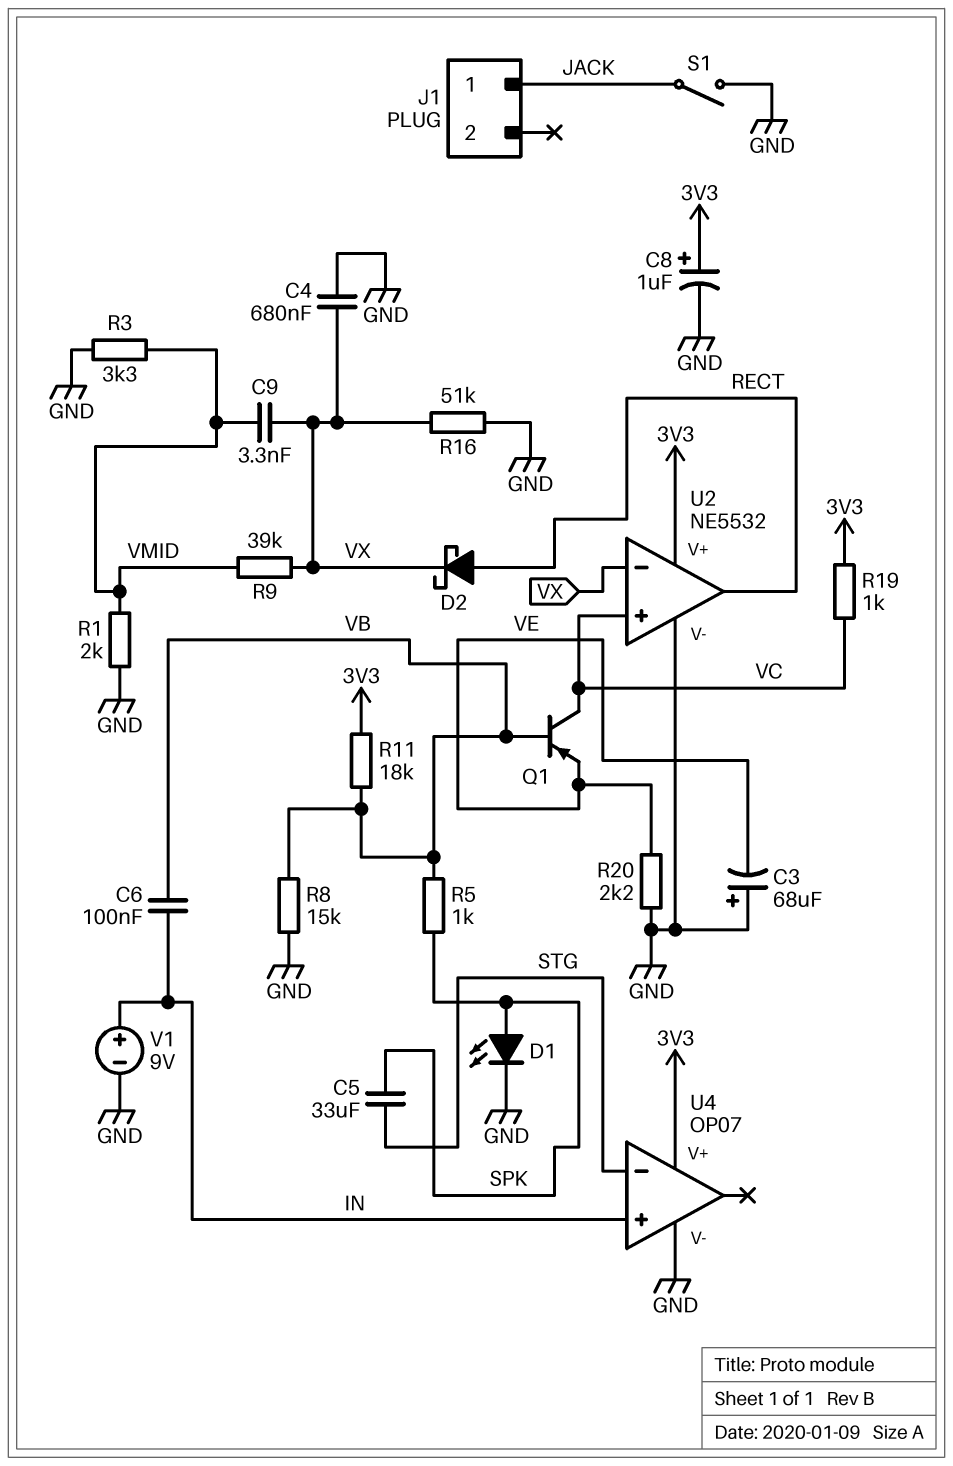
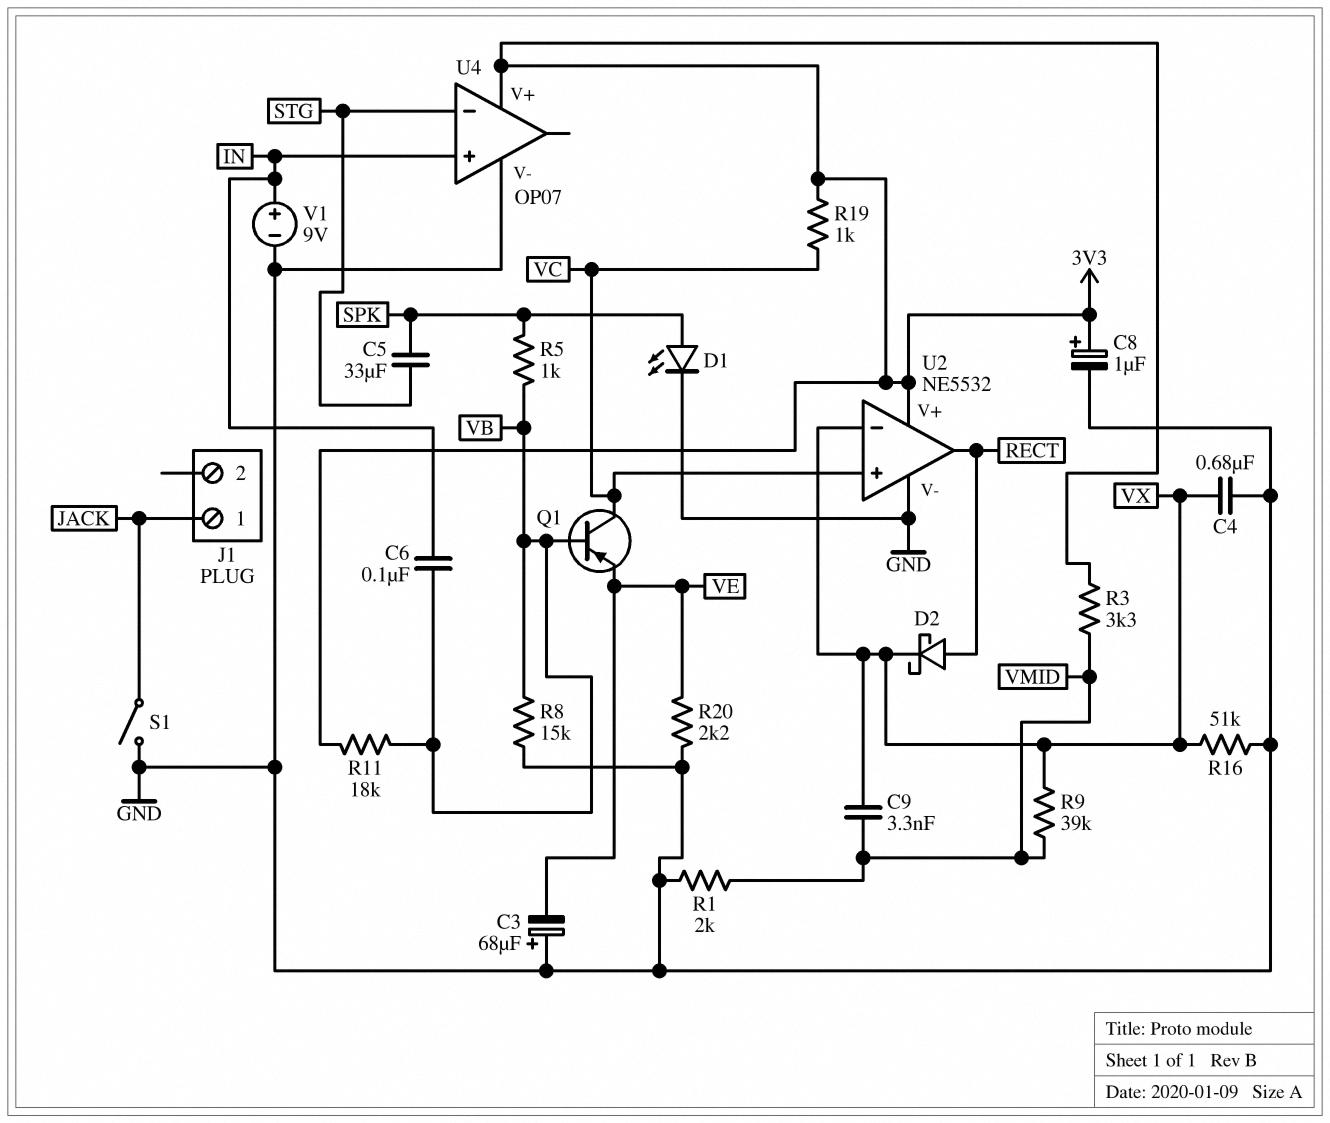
R3: 3.3k (GND, VMID) -> 3.3k (3V3, VMID)

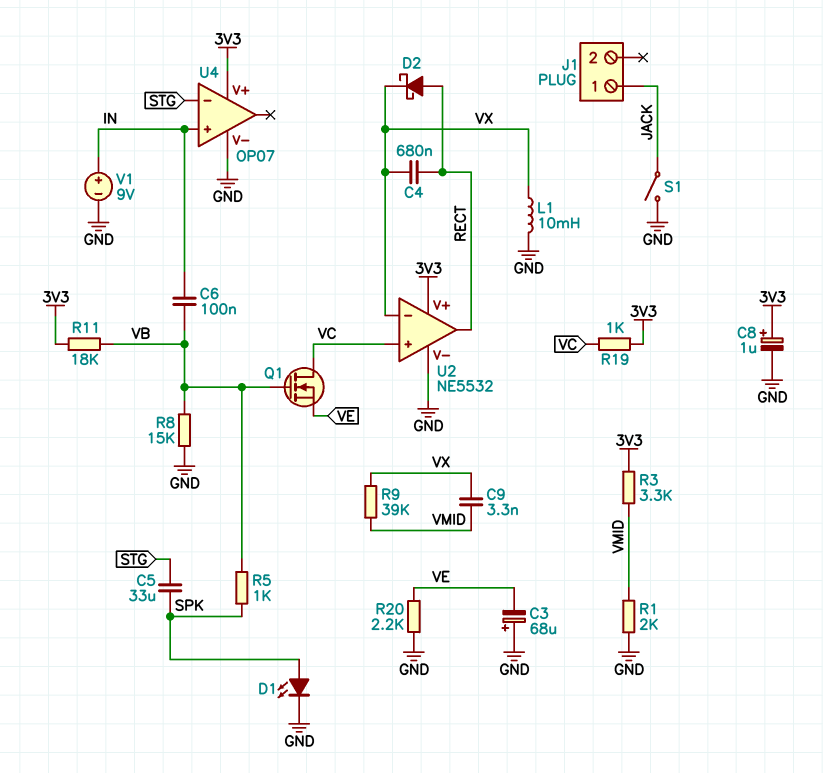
C4: 680nF (GND, VX) -> 680nF (RECT, VX)
L1: none -> 10mH (GND, VX)
Q1: PNP (B VB, C VC, E VE) -> NMOS (G VB, D VC, S VE)
R16: 51k (GND, VX) -> none

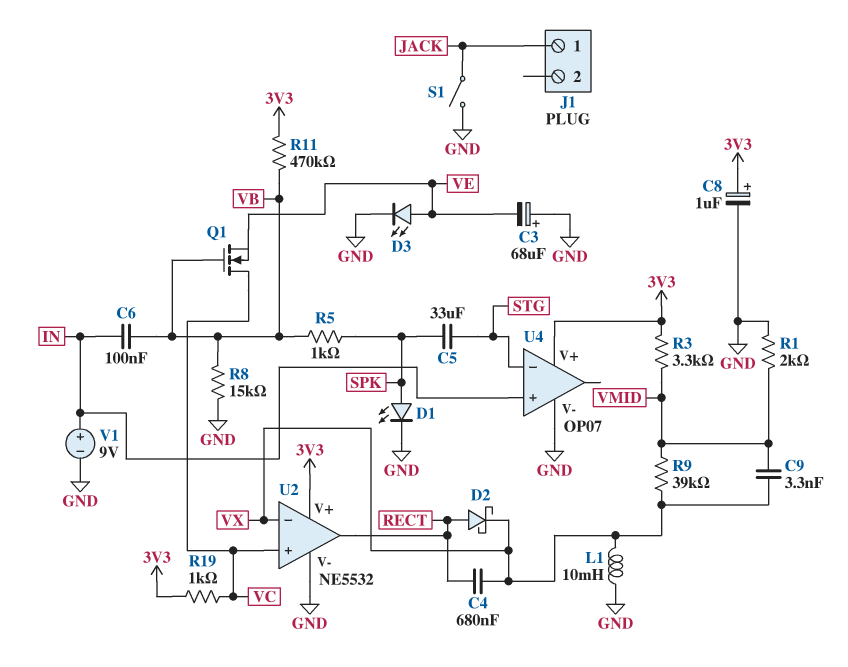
D3: none -> LED (A VE, K GND)
R11: 18k (3V3, VB) -> 470k (3V3, VB)
R20: 2.2k (GND, VE) -> none

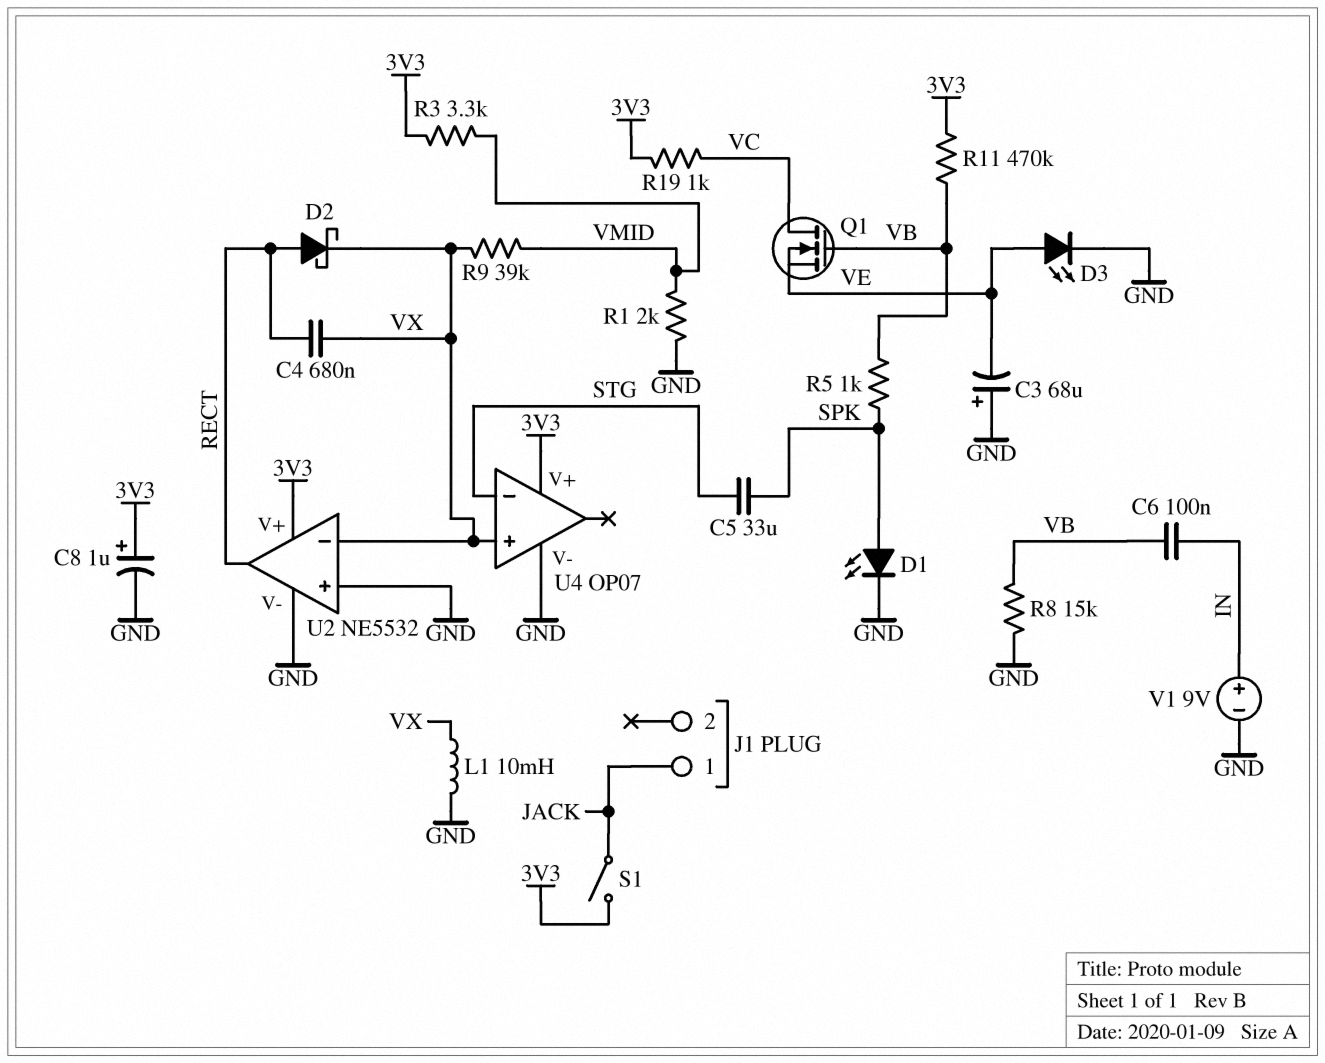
C9: 3.3nF (VMID, VX) -> none
S1: switch (GND, JACK) -> switch (3V3, JACK)
U2 pin in+: VC -> GND
U4 pin in+: IN -> VX

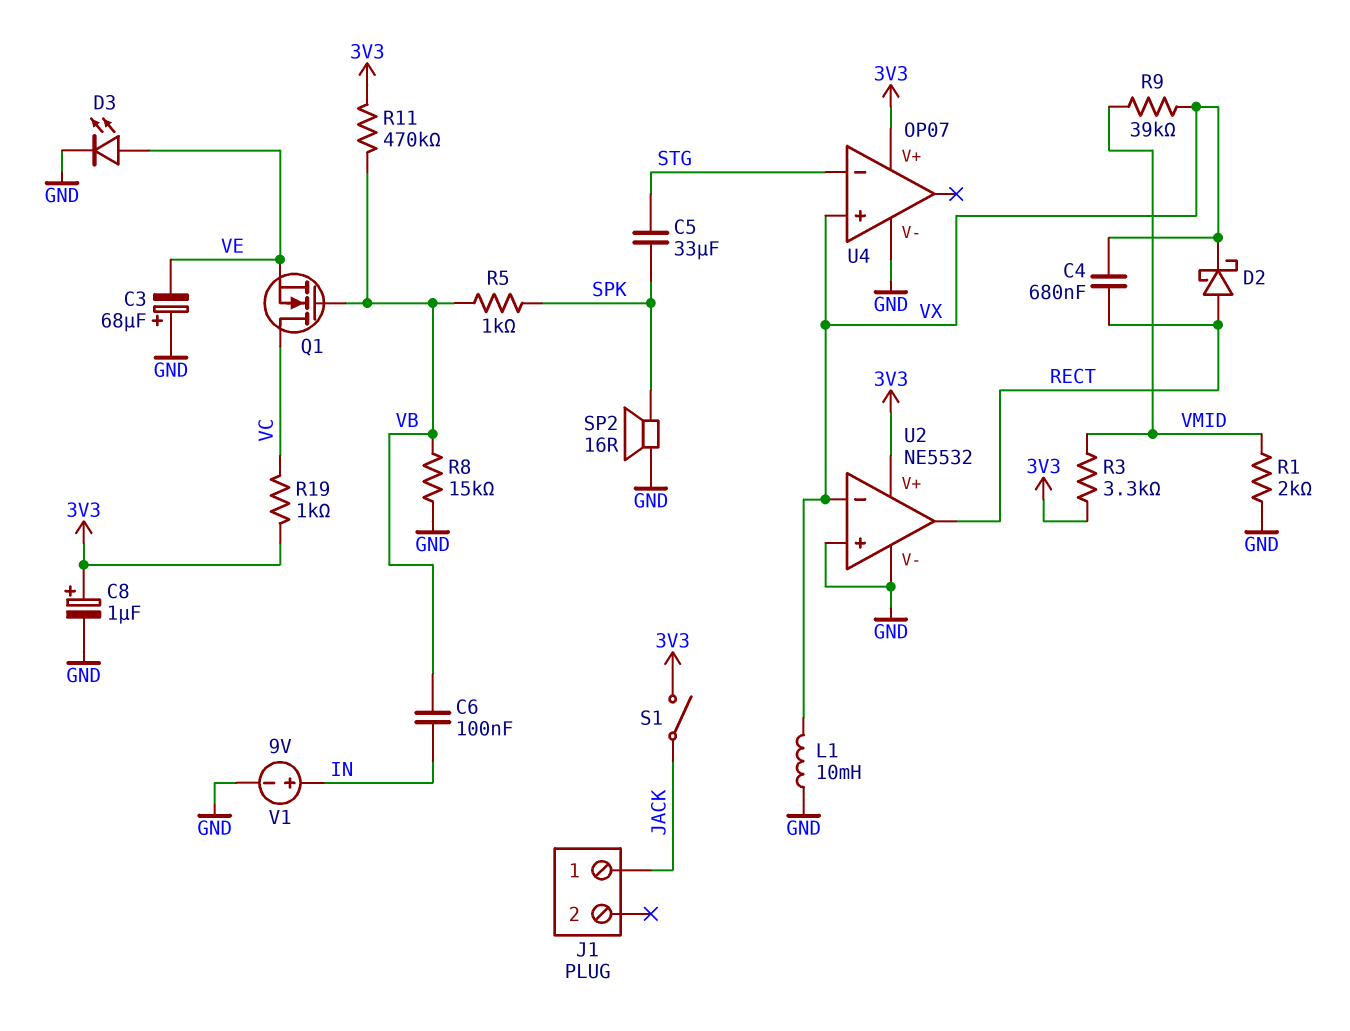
D1: LED (A SPK, K GND) -> none
SP2: none -> speaker 16R (GND, SPK)

